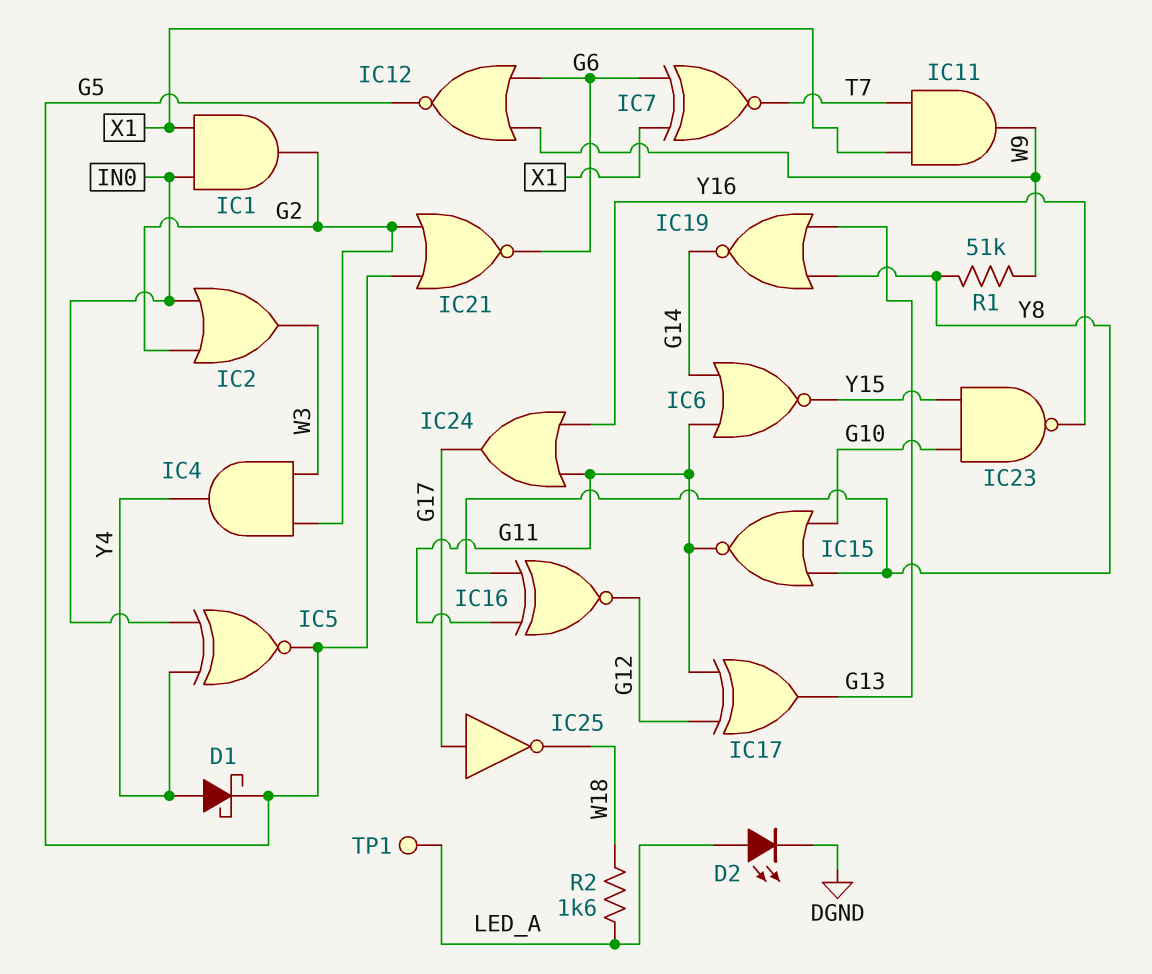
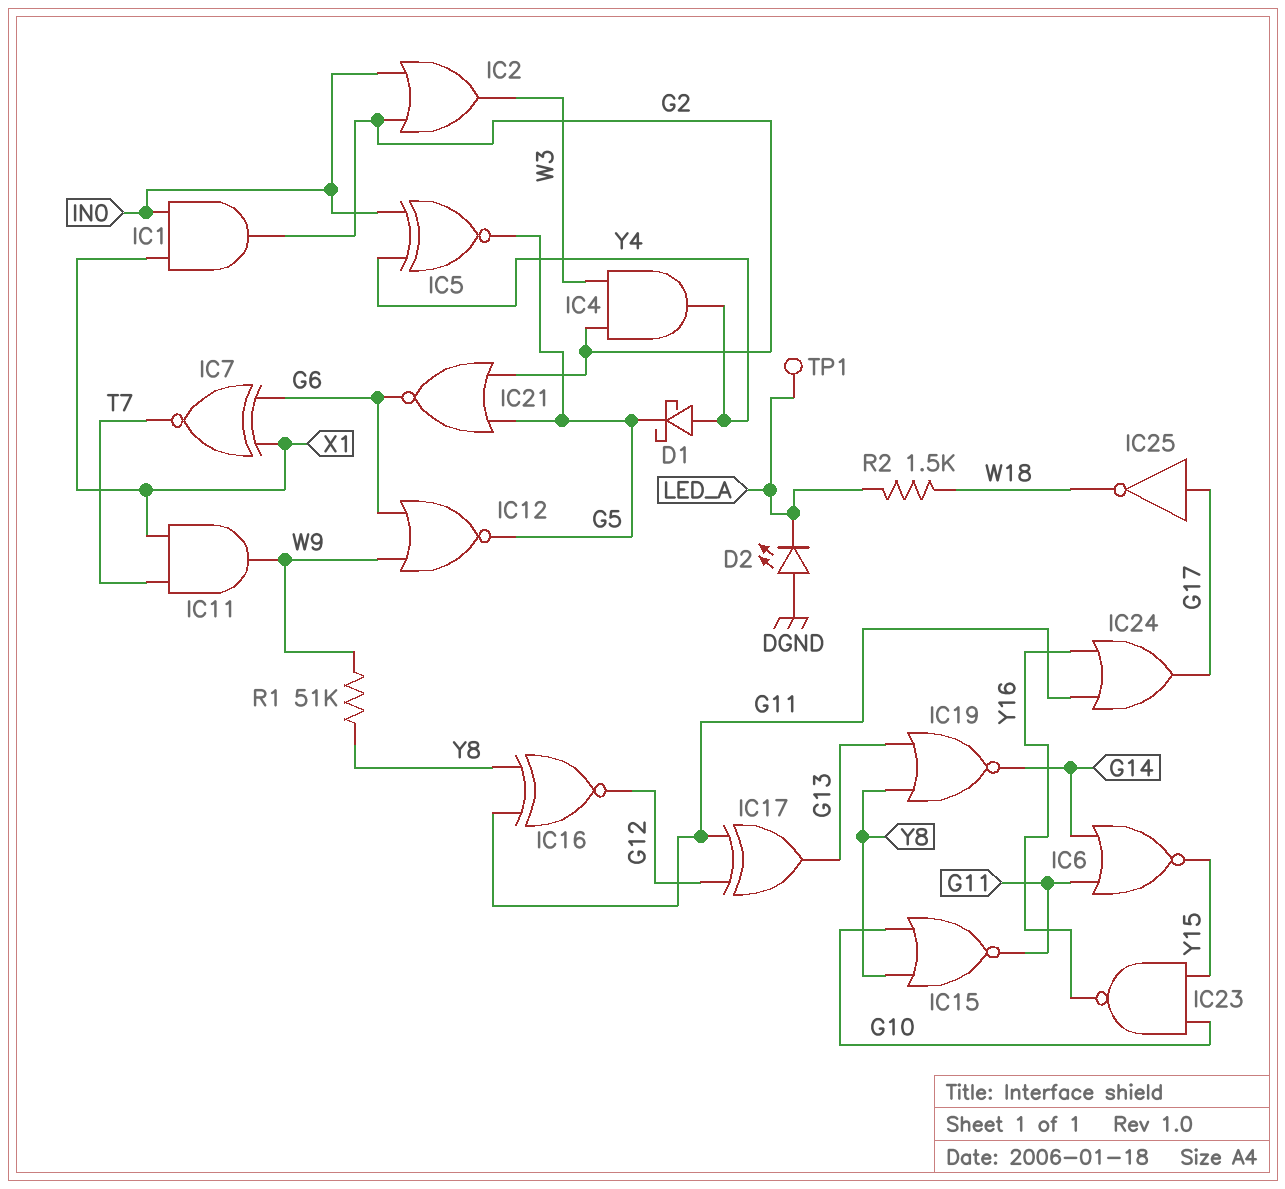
D2: LED (A LED_A, K DGND) -> LED (A DGND, K LED_A)
R2: 1.6k (LED_A, W18) -> 1.5k (LED_A, W18)

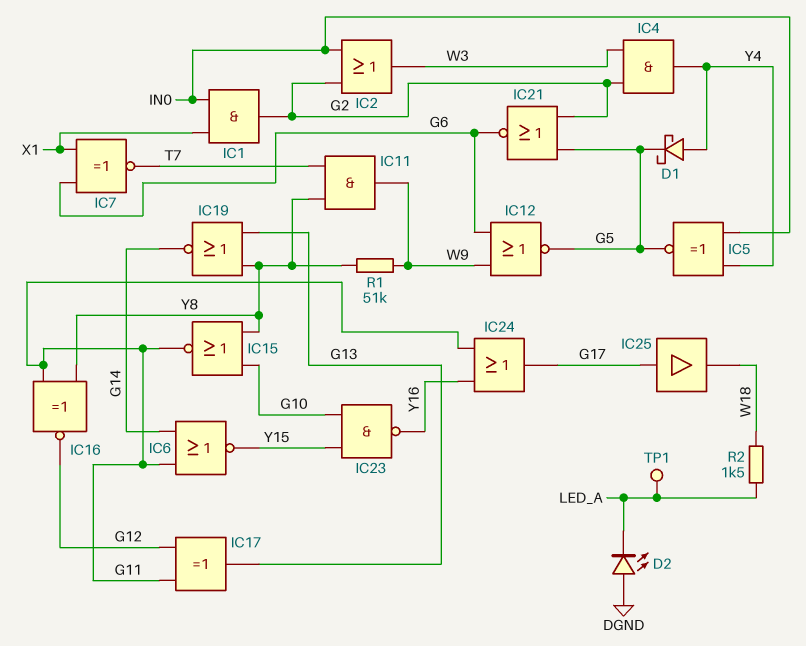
IC11: AND (in T7, in X1, out W9) -> AND (in T7, in Y8, out W9)
IC25: NOT (in G17, out W18) -> buffer (in G17, out W18)

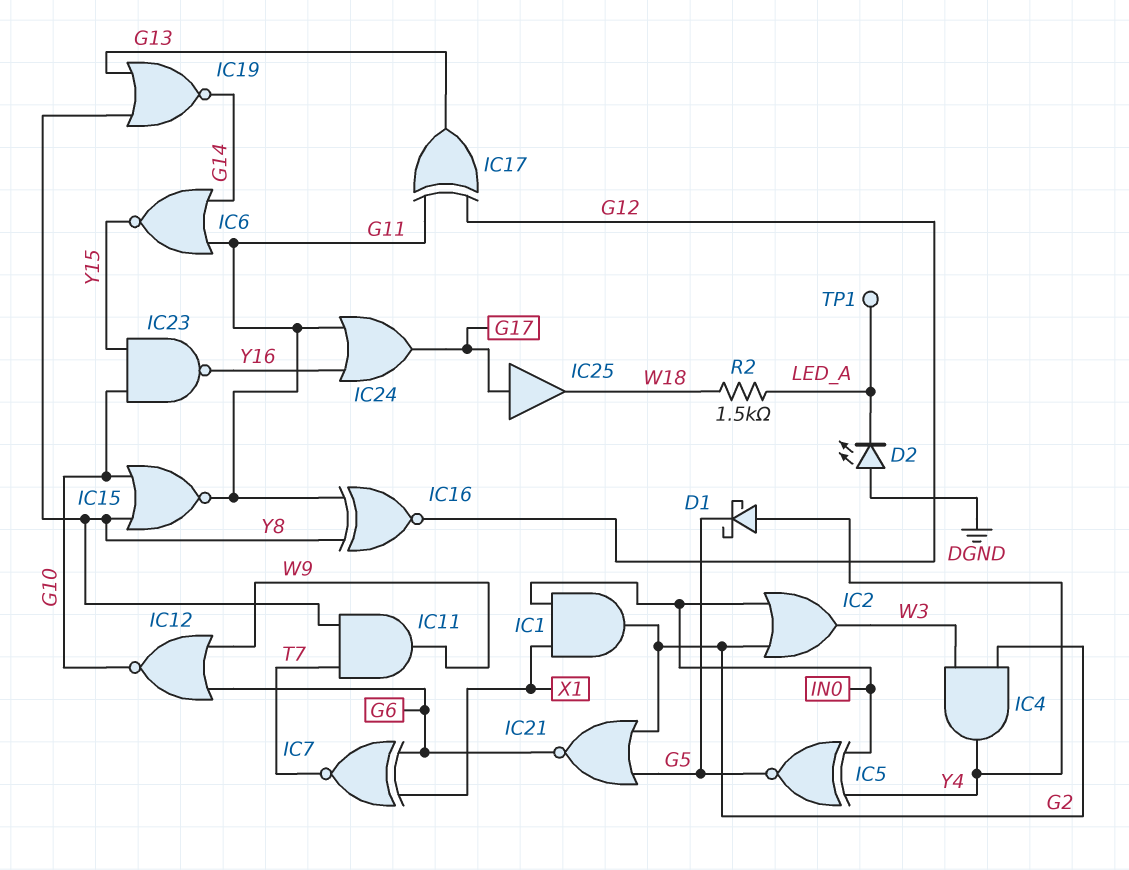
IC12: NOR (in G6, in W9, out G5) -> NOR (in G6, in W9, out G10)
R1: 51k (W9, Y8) -> none

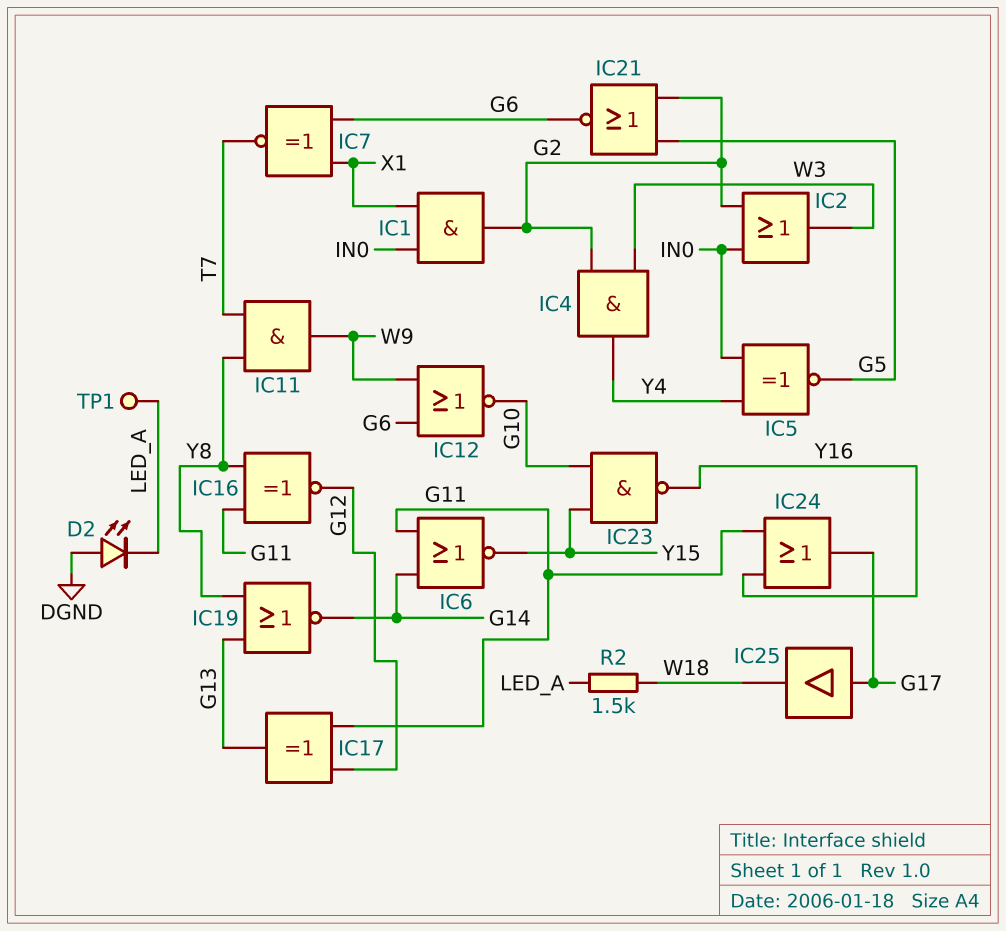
D1: schottky (A Y4, K G5) -> none
IC15: NOR (in G10, in Y8, out G11) -> none

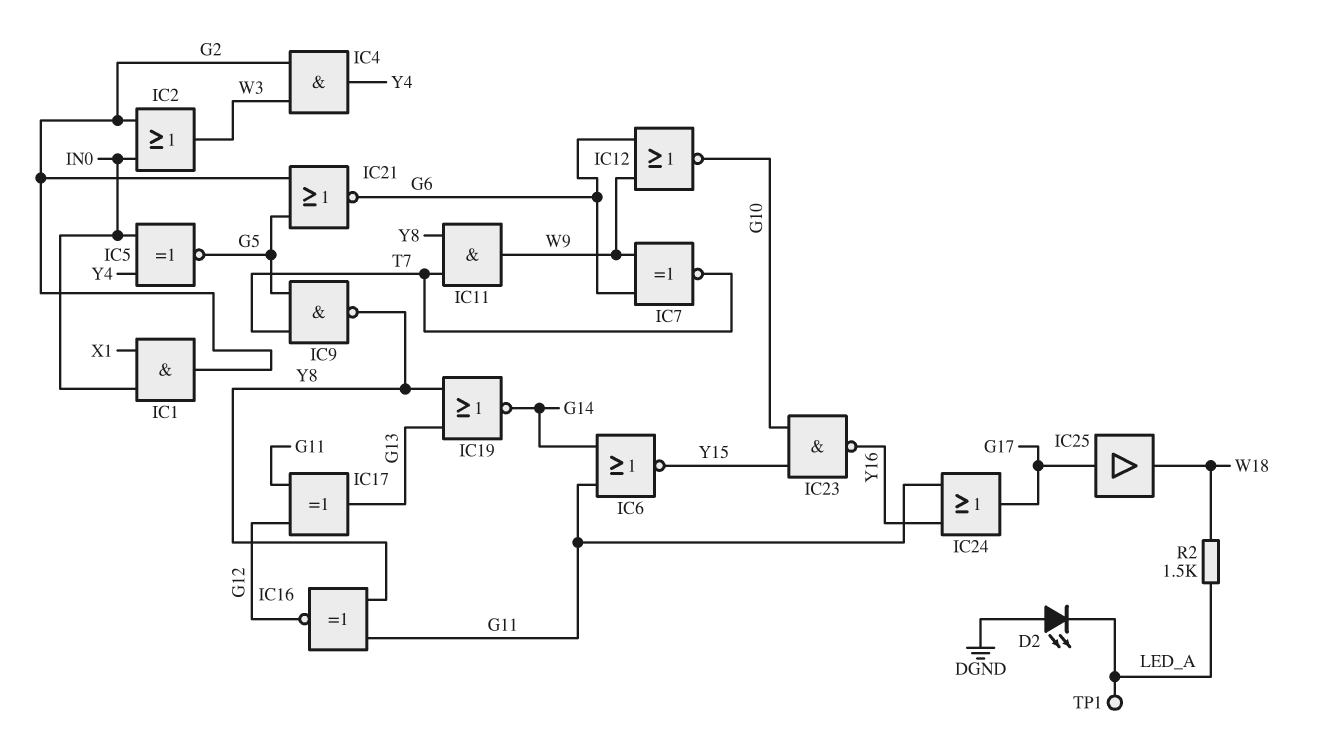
IC7: XNOR (in G6, in X1, out T7) -> XNOR (in G6, in W9, out T7)
IC9: none -> NAND (in G5, in T7, out Y8)

